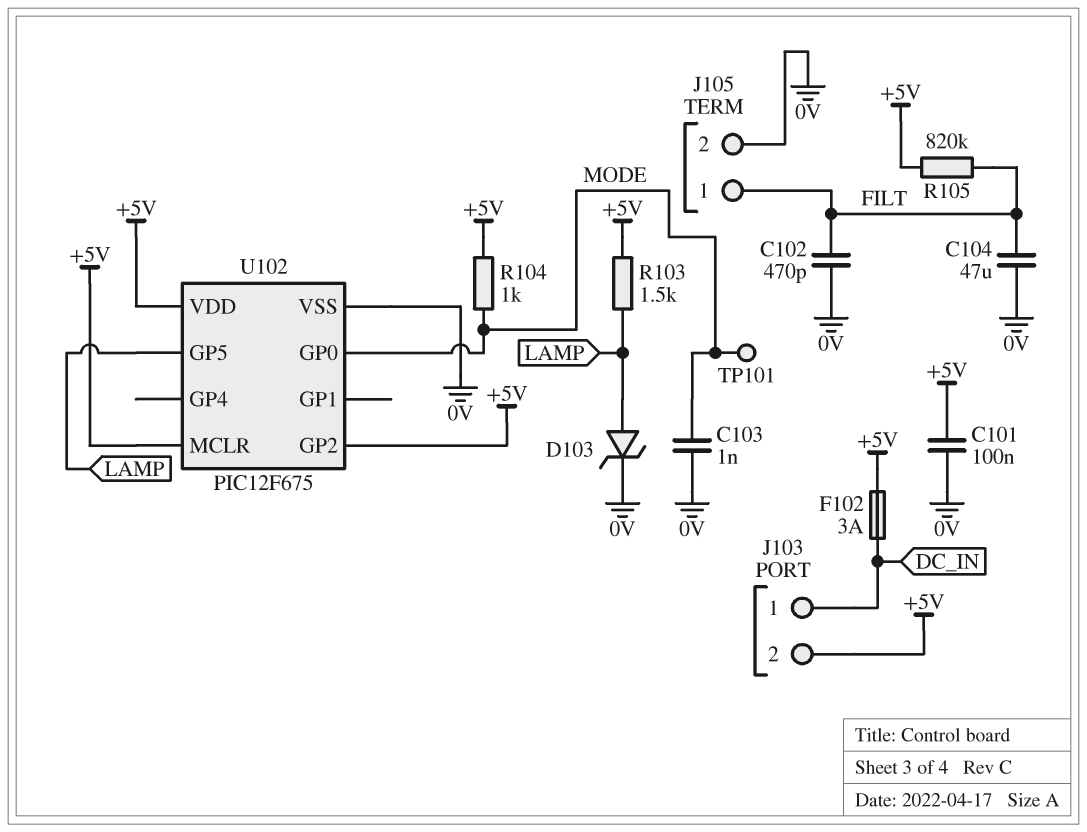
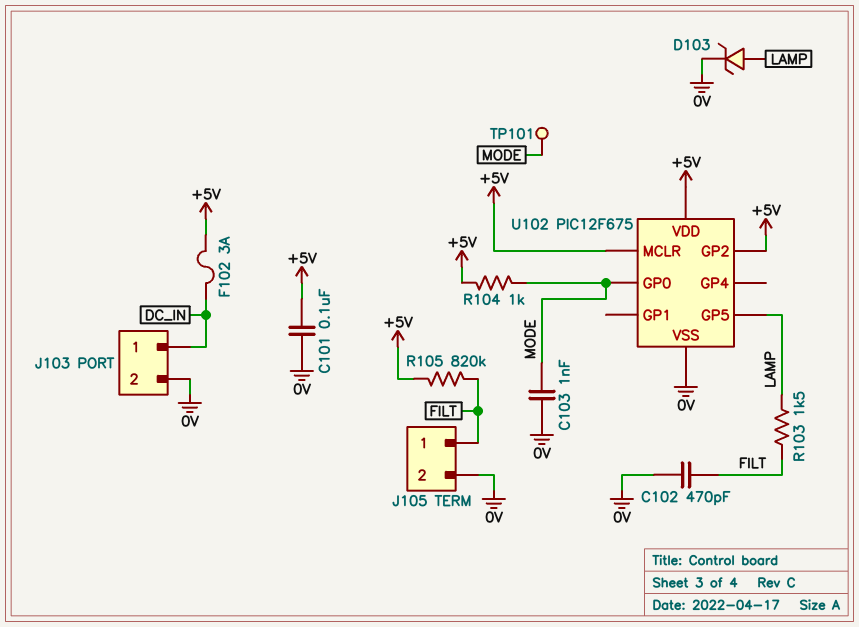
C104: 47uF (0V, FILT) -> none
J103 pin 2: +5V -> 0V
R103: 1.5k (+5V, LAMP) -> 1.5k (FILT, LAMP)

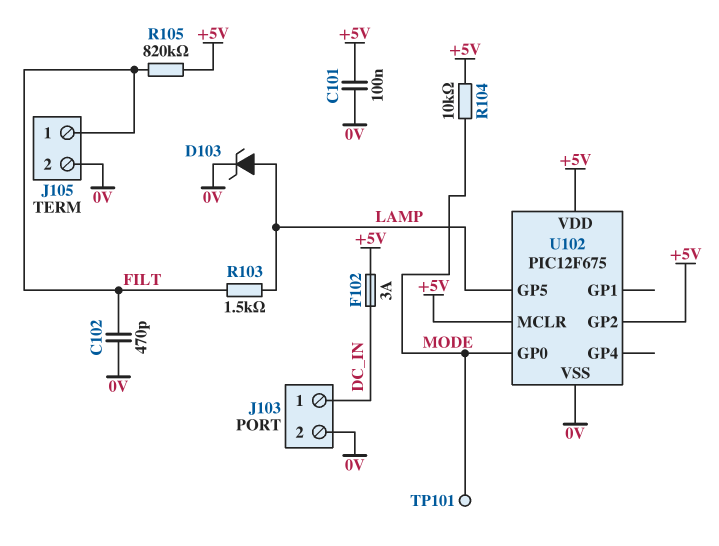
C103: 1nF (0V, MODE) -> none
R104: 1k (+5V, MODE) -> 10k (+5V, MODE)

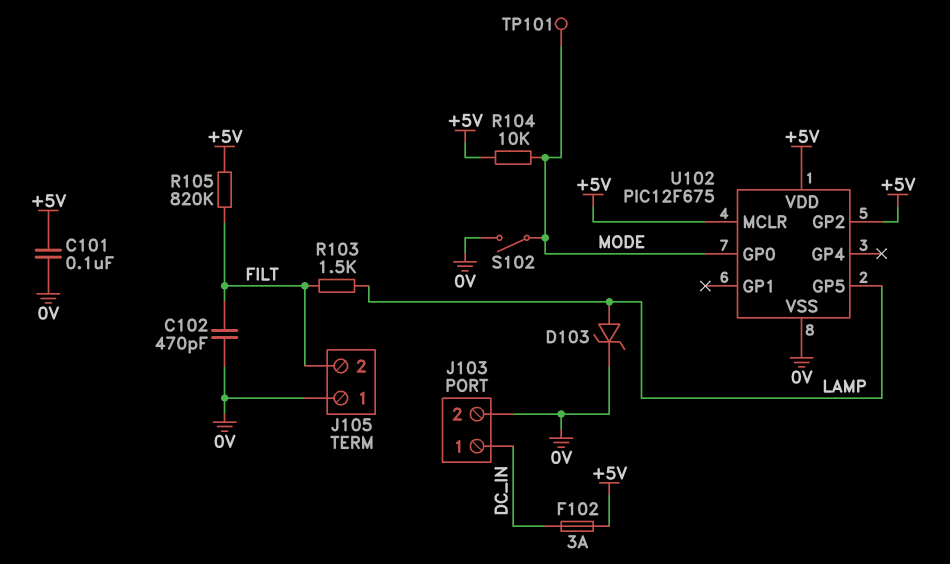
J105 pin 1: FILT -> 0V
J105 pin 2: 0V -> FILT
S102: none -> switch (0V, MODE)

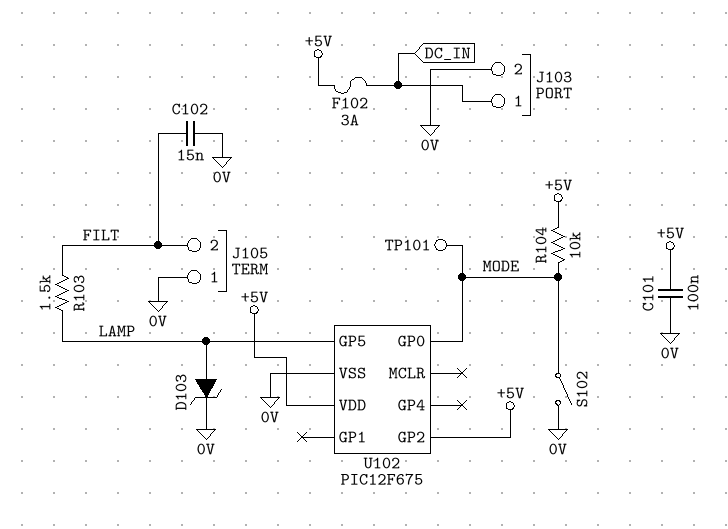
C102: 470pF (0V, FILT) -> 15nF (0V, FILT)
R105: 820k (+5V, FILT) -> none
U102 pin MCLR: +5V -> none

